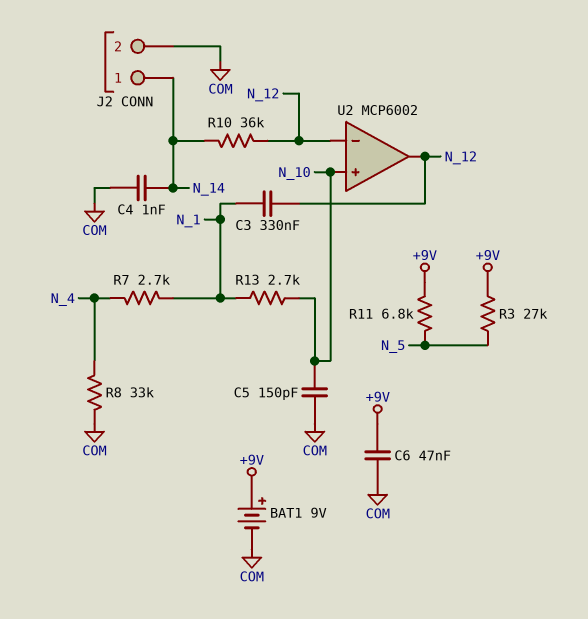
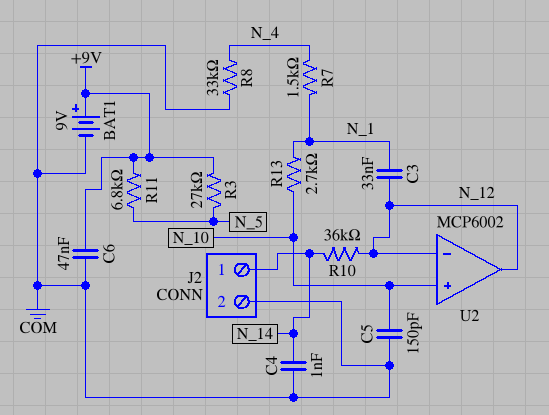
C3: 330nF (N_1, N_12) -> 33nF (N_1, N_12)
R7: 2.7k (N_1, N_4) -> 1.5k (N_1, N_4)

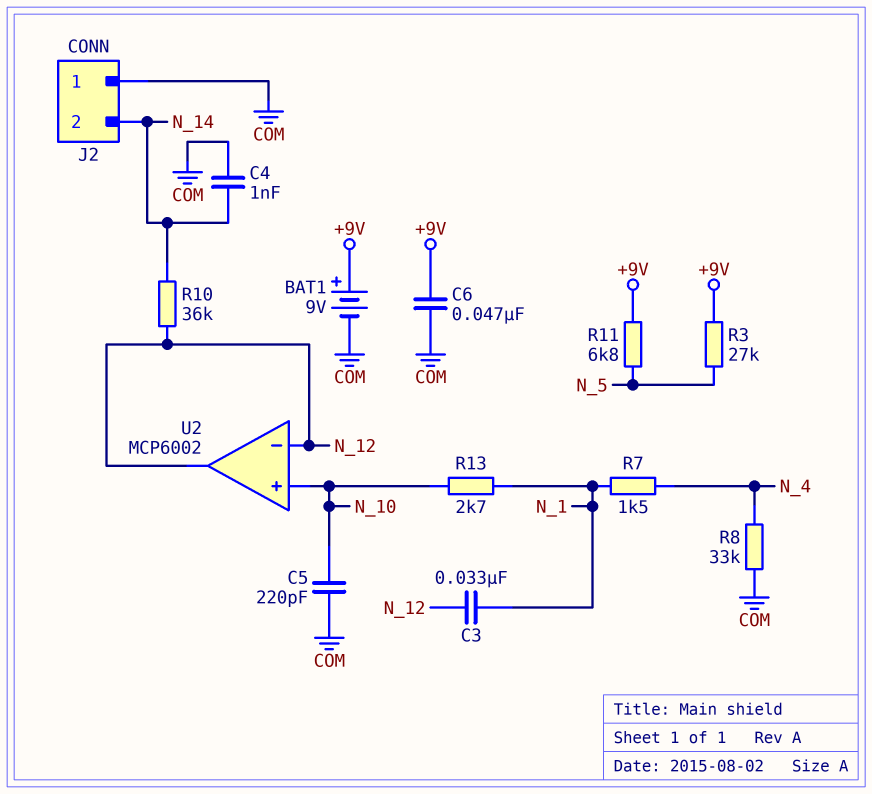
C5: 150pF (COM, N_10) -> 220pF (COM, N_10)
J2 pin 1: N_14 -> COM
J2 pin 2: COM -> N_14

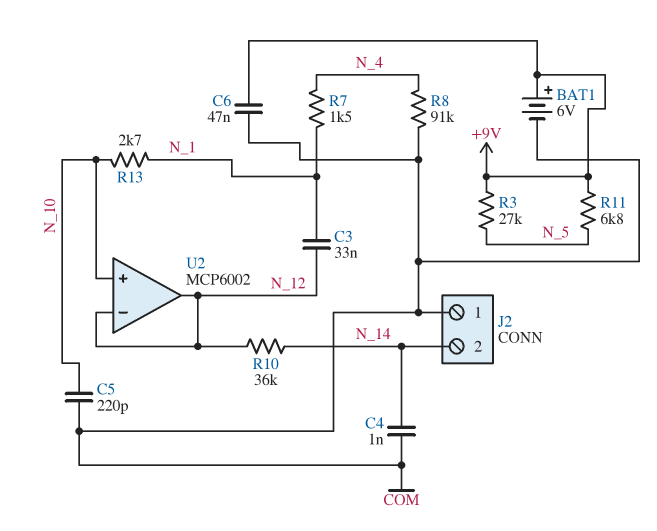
BAT1: 9V (plus +9V, minus COM) -> 6V (plus +9V, minus COM)
R8: 33k (COM, N_4) -> 91k (COM, N_4)

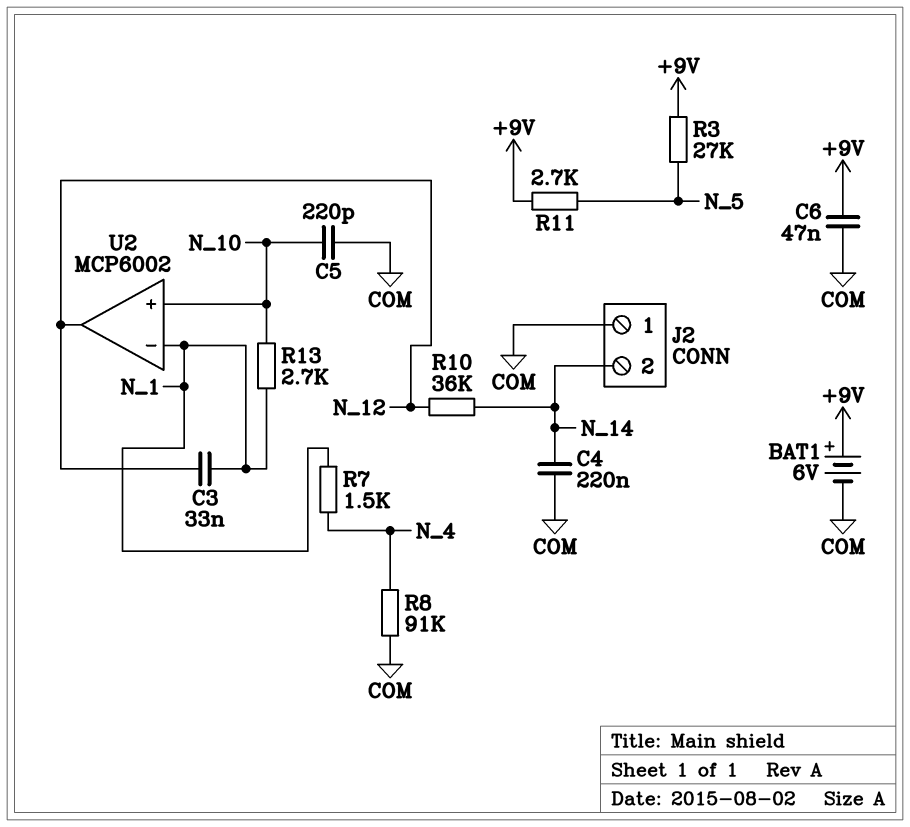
C4: 1nF (COM, N_14) -> 220nF (COM, N_14)
R11: 6.8k (+9V, N_5) -> 2.7k (+9V, N_5)
U2 pin in-: N_12 -> N_1

